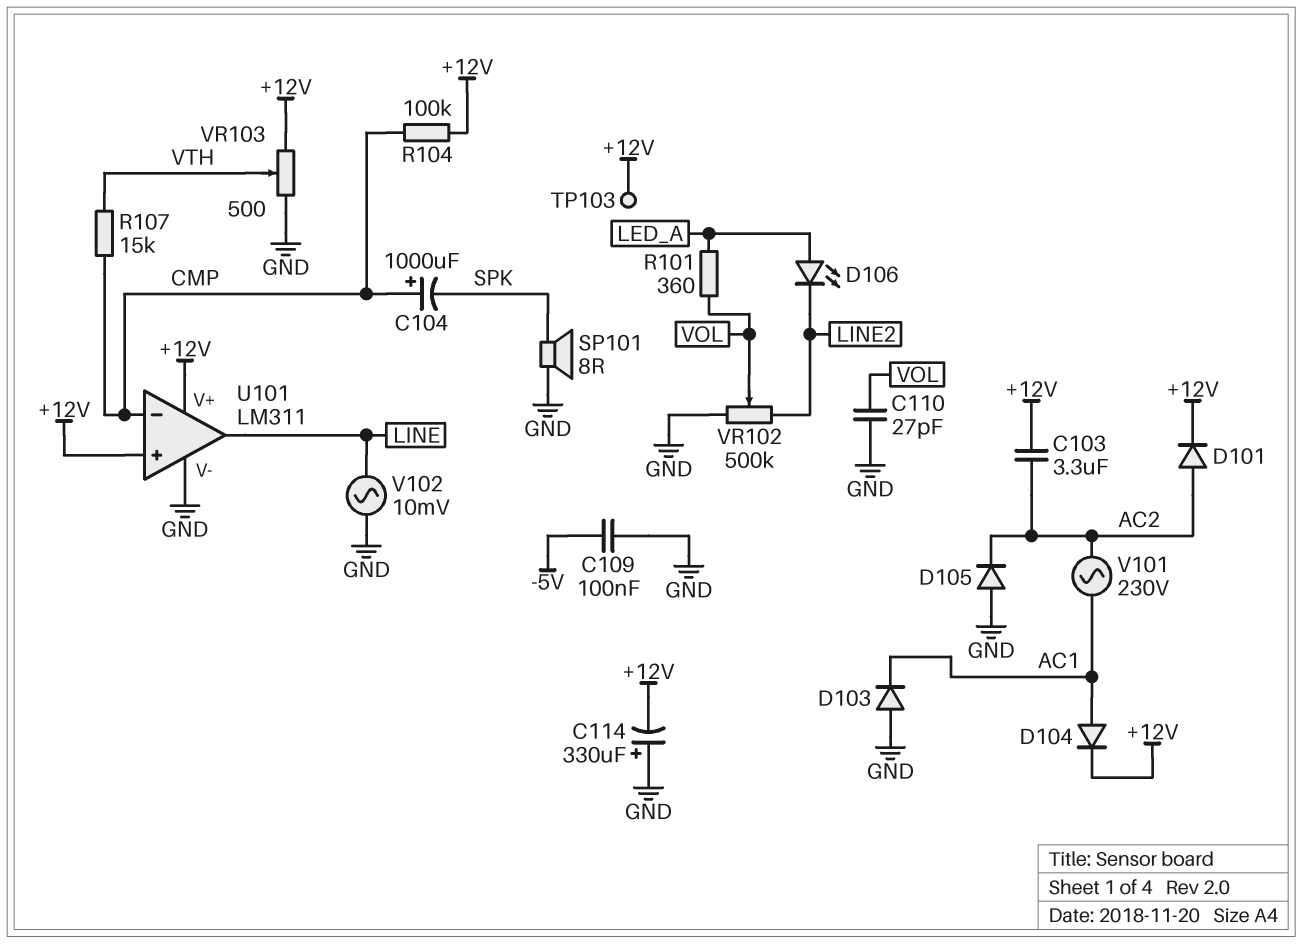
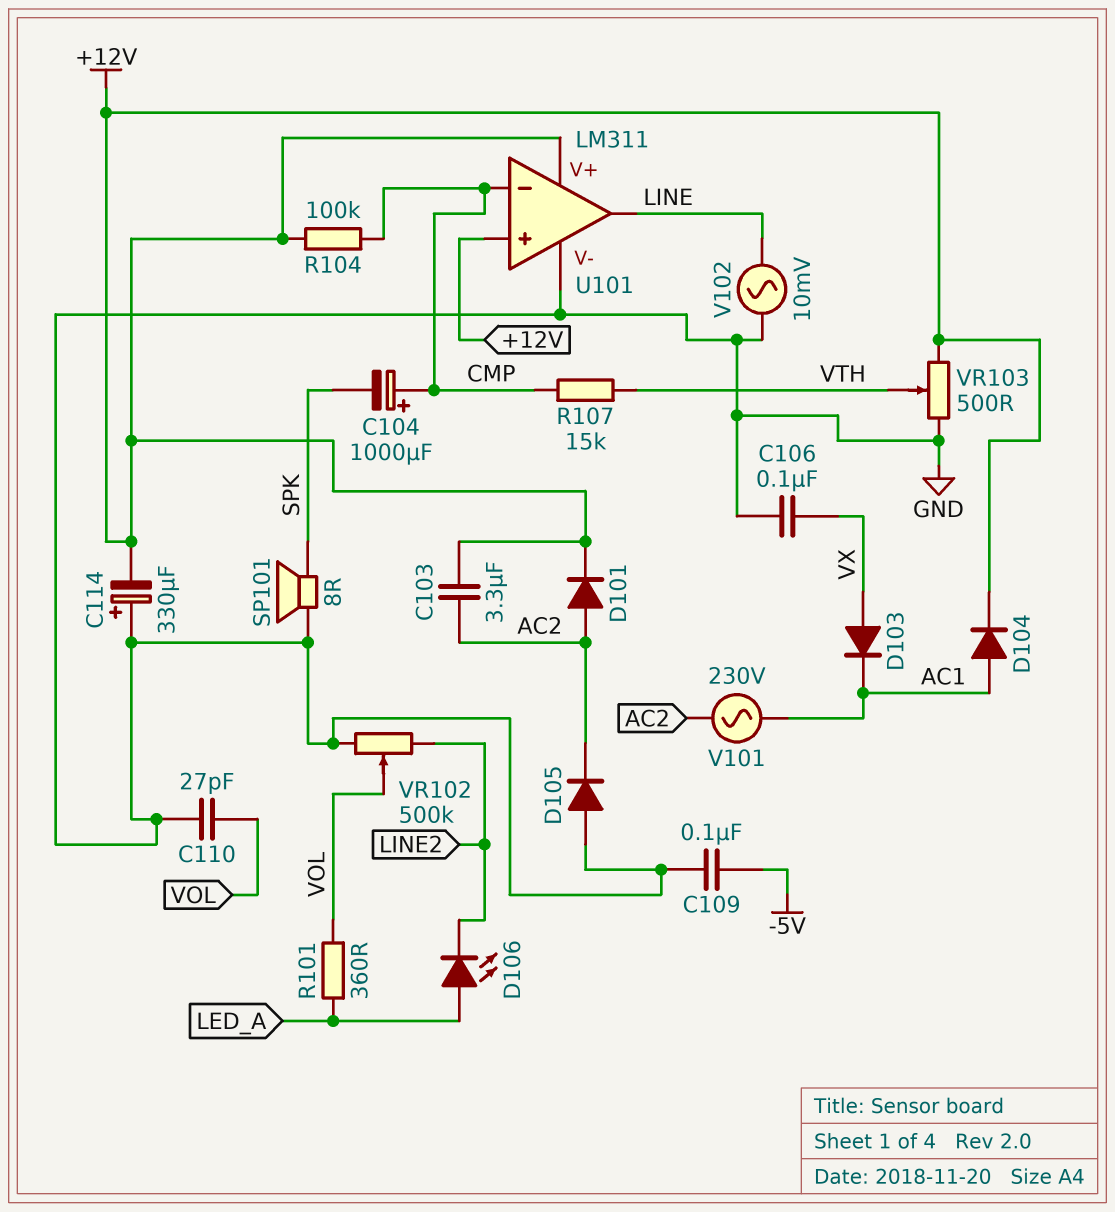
C106: none -> 100nF (GND, VX)
D103: diode (A GND, K AC1) -> diode (A VX, K AC1)
TP103: test point (+12V) -> none

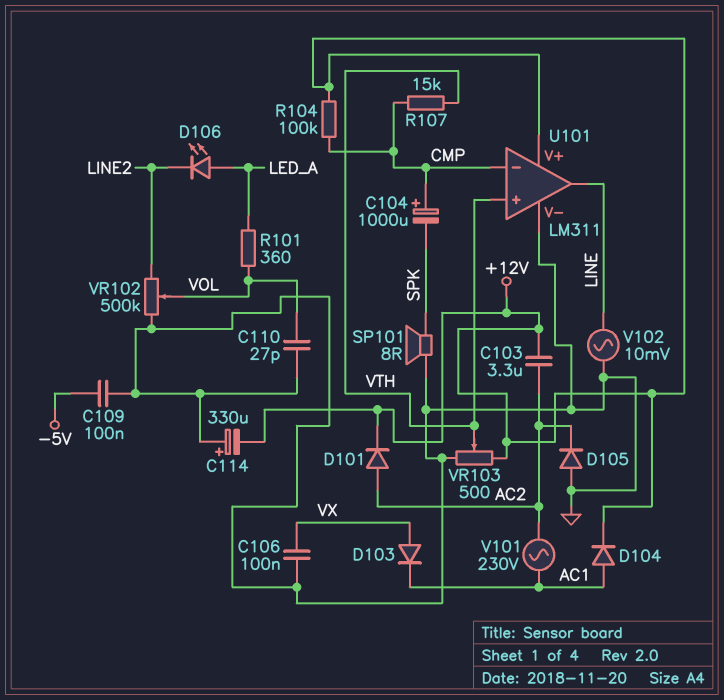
U101 pin in+: +12V -> VTH

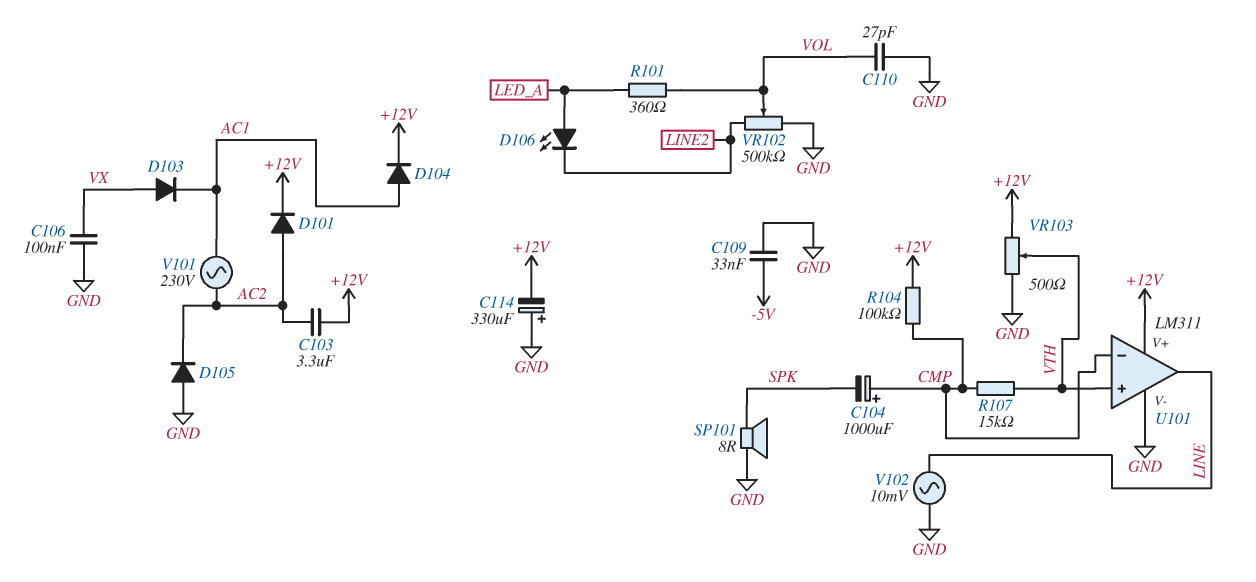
C109: 100nF (-5V, GND) -> 33nF (-5V, GND)

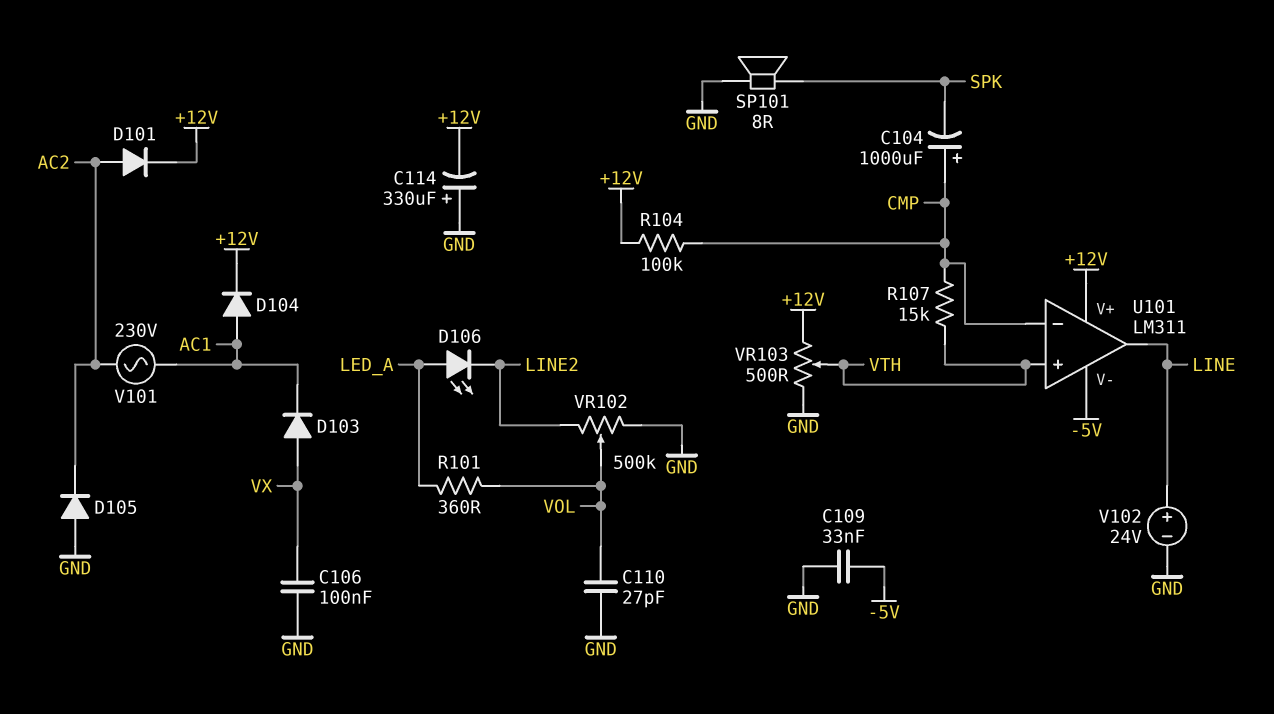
C103: 3.3uF (+12V, AC2) -> none
U101 pin V-: GND -> -5V
V102: AC 10mV (GND, LINE) -> 24V (plus LINE, minus GND)

